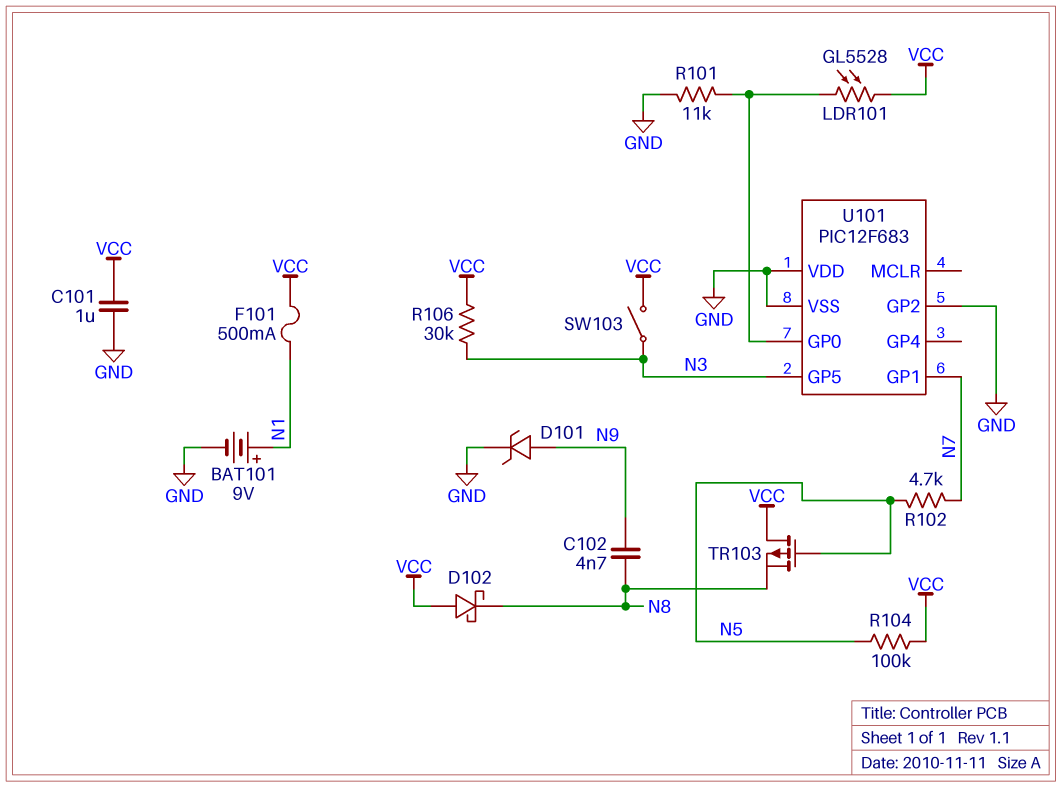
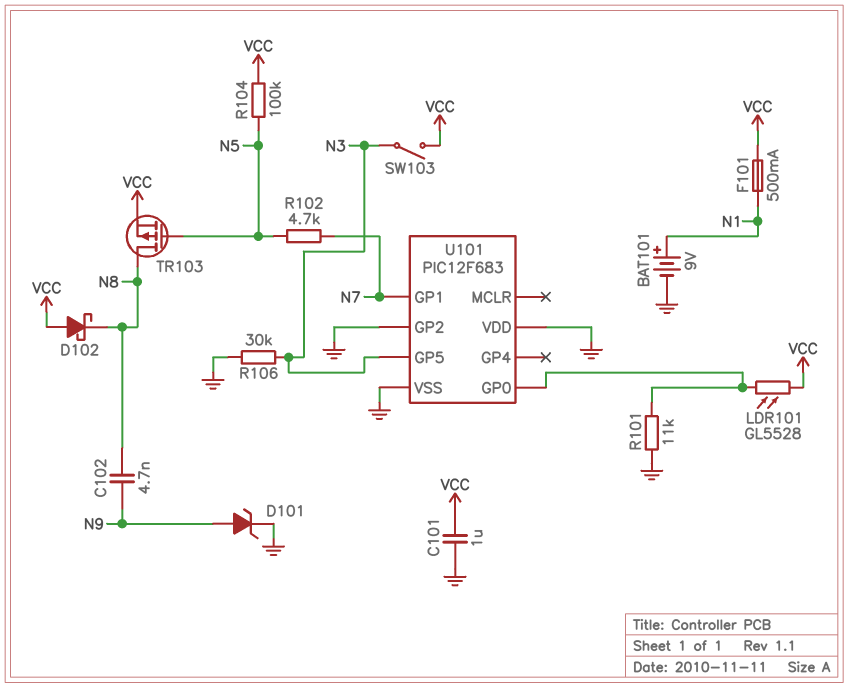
R106: 30k (N3, VCC) -> 30k (GND, N3)
TR103: PMOS (G N5, D VCC, S N8) -> PMOS (G N5, D N8, S VCC)

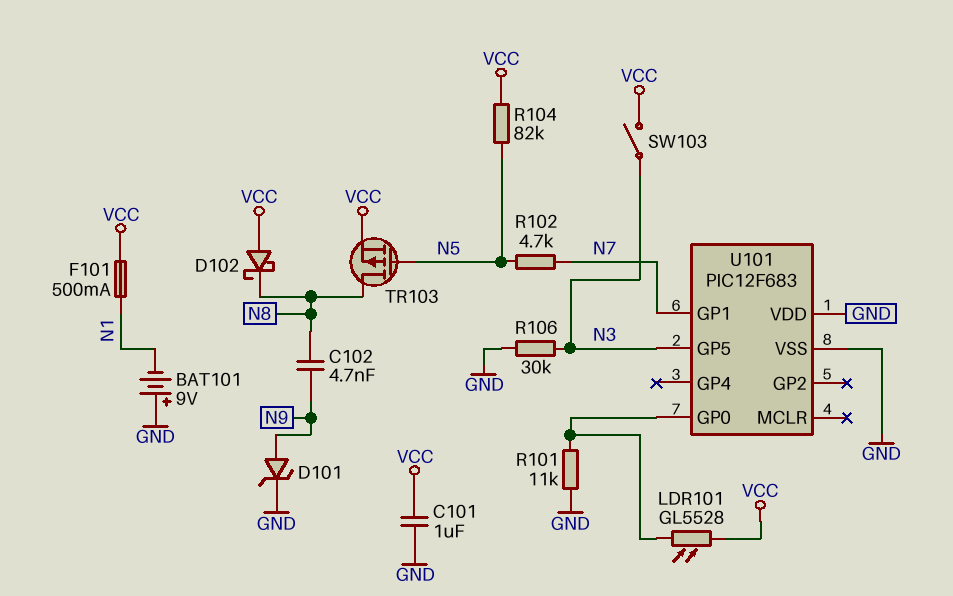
BAT101: 9V (plus N1, minus GND) -> 9V (plus GND, minus N1)
R104: 100k (N5, VCC) -> 82k (N5, VCC)
U101 pin GP2: GND -> none

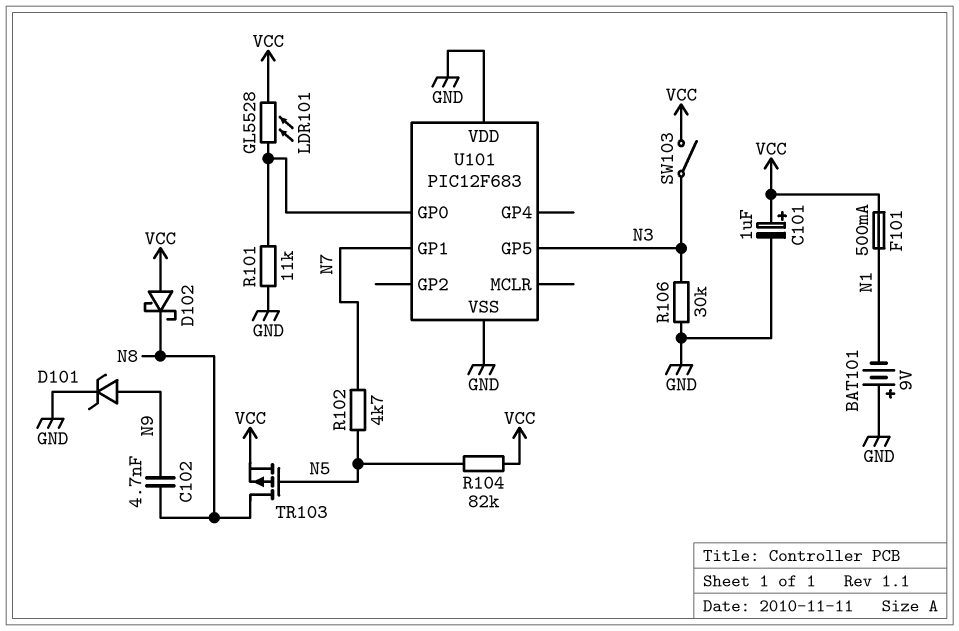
C101: 1uF (GND, VCC) -> 1uF (plus VCC, minus GND)

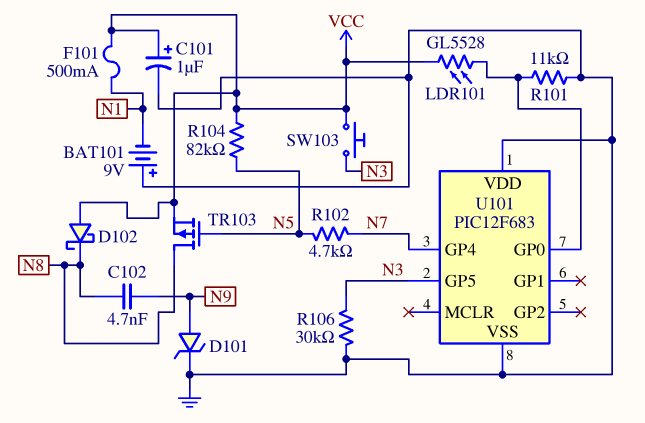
SW103: switch (N3, VCC) -> button (N3, VCC)
U101 pin GP1: N7 -> none
U101 pin GP4: none -> N7

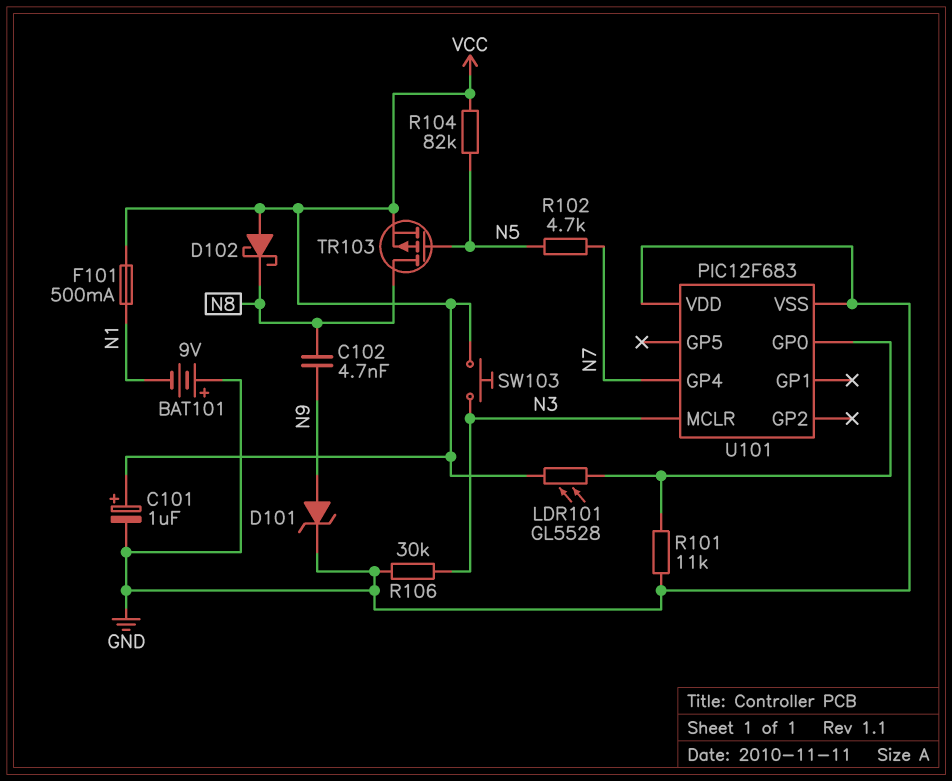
U101 pin GP5: N3 -> none
U101 pin MCLR: none -> N3

